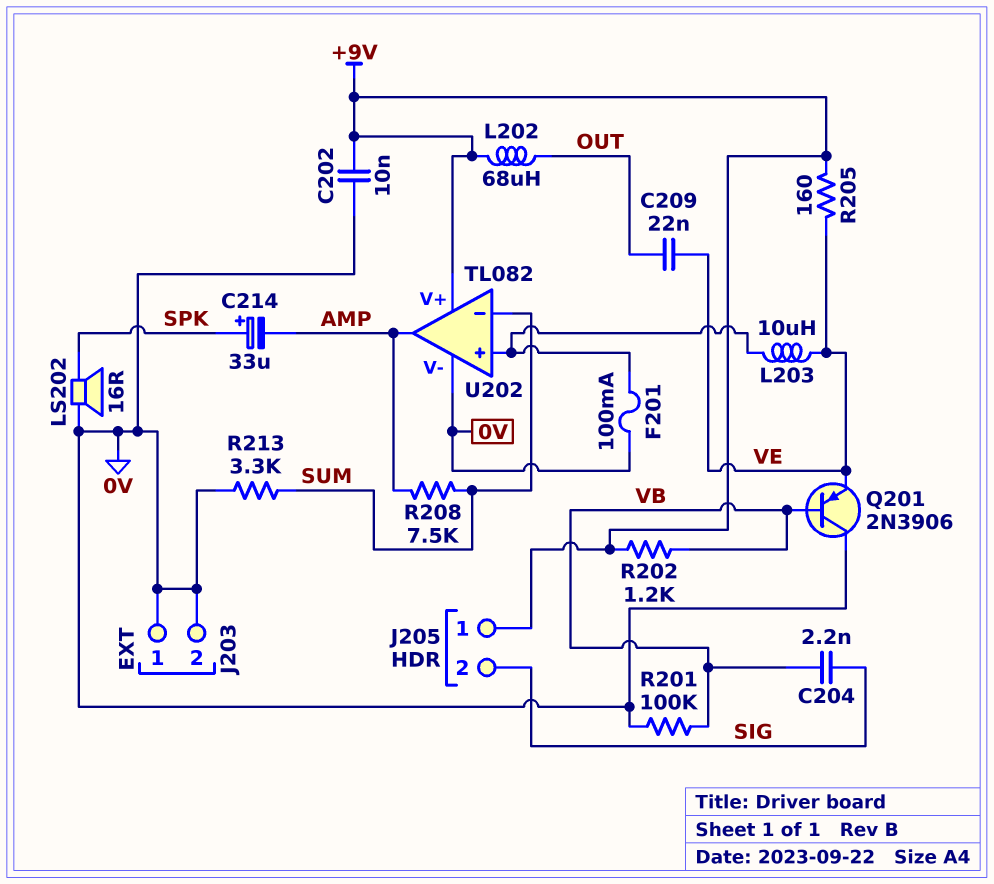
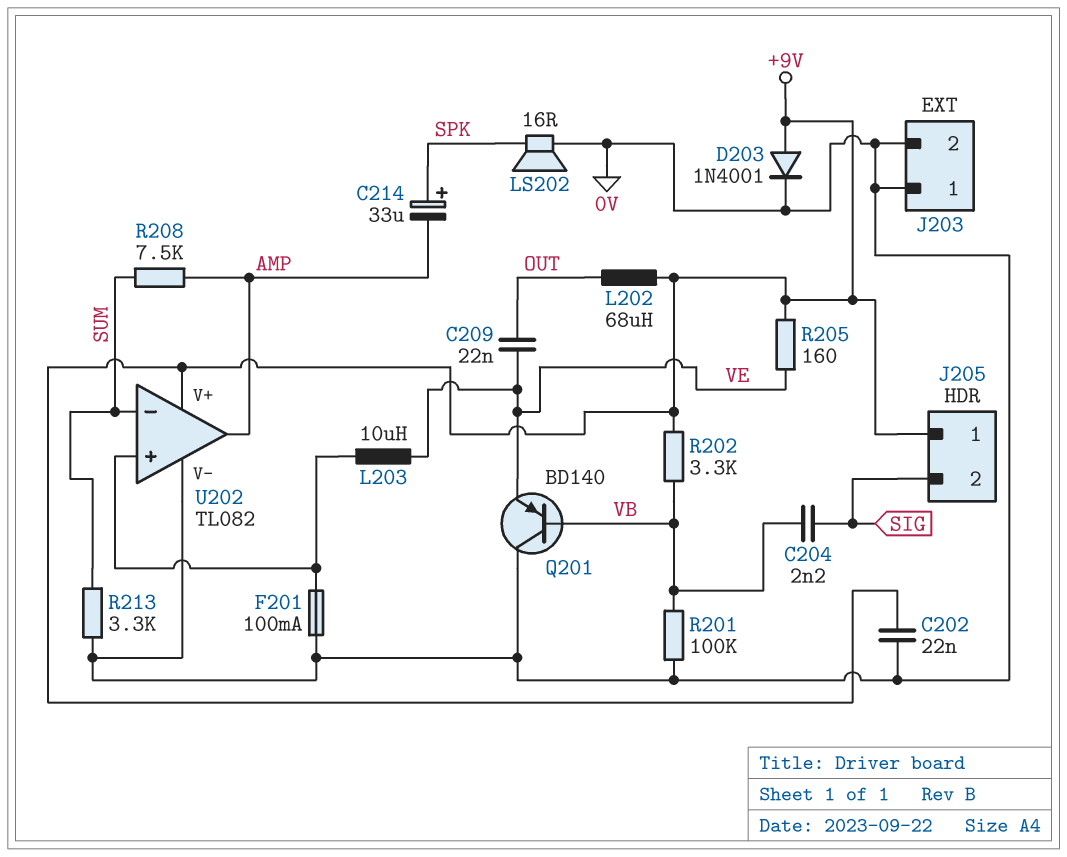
C202: 10nF (+9V, 0V) -> 22nF (+9V, 0V)
D203: none -> diode 1N4001 (A +9V, K 0V)
Q201: PNP 2N3906 (B VB, C 0V, E VE) -> PNP BD140 (B VB, C 0V, E VE)
R202: 1.2k (+9V, VB) -> 3.3k (+9V, VB)

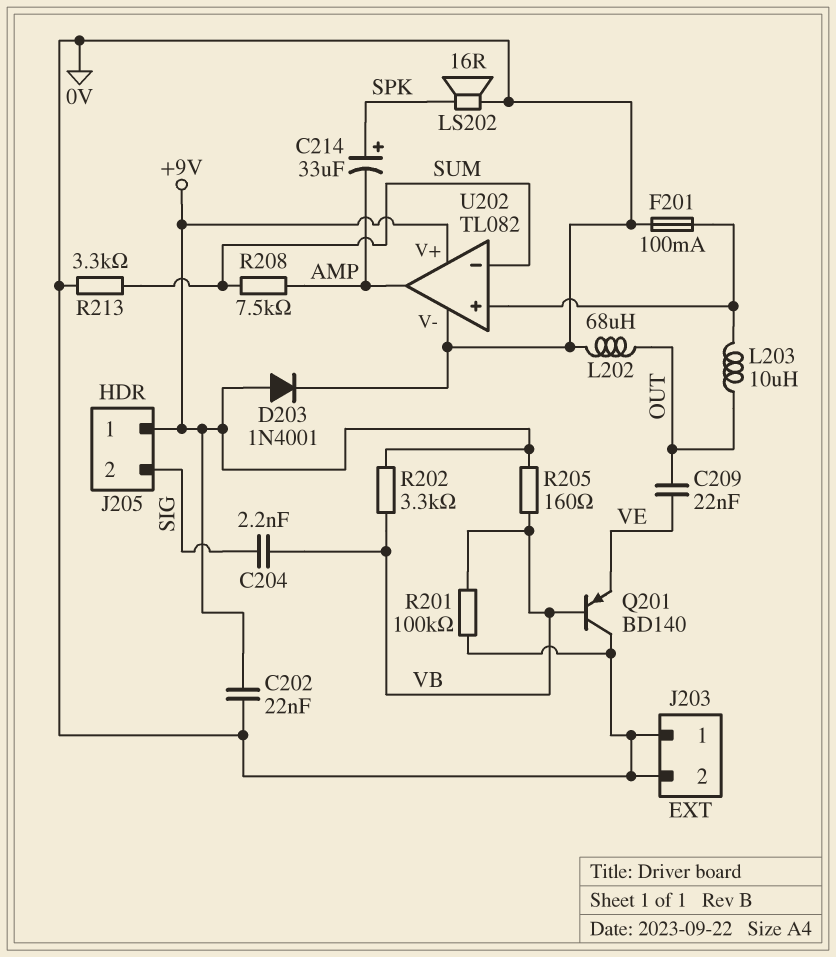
L202: 68uH (+9V, OUT) -> 68uH (0V, OUT)
L203: 10uH (U202/in+, VE) -> 10uH (OUT, U202/in+)
R205: 160 (+9V, VE) -> 160 (+9V, VB)

